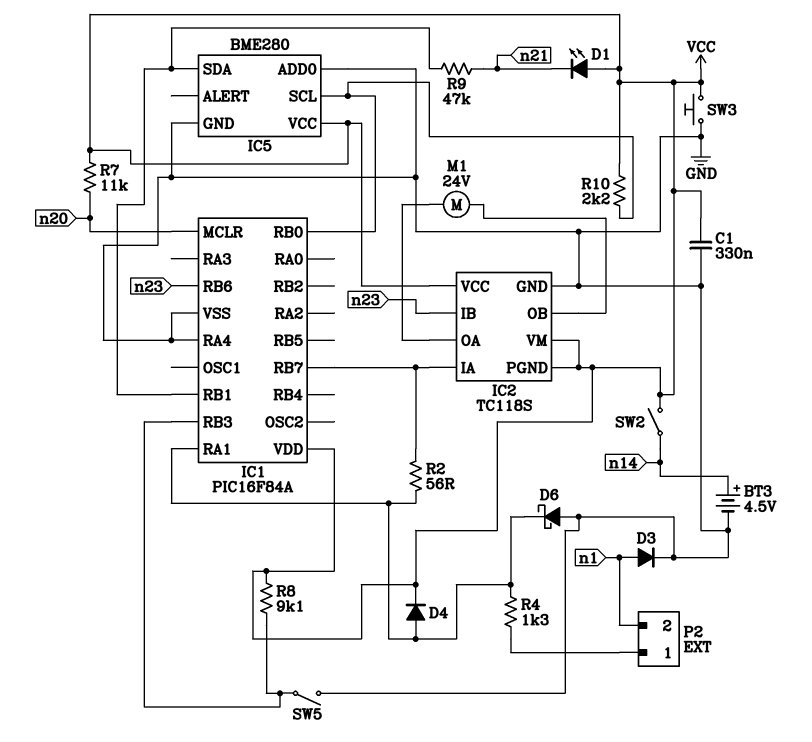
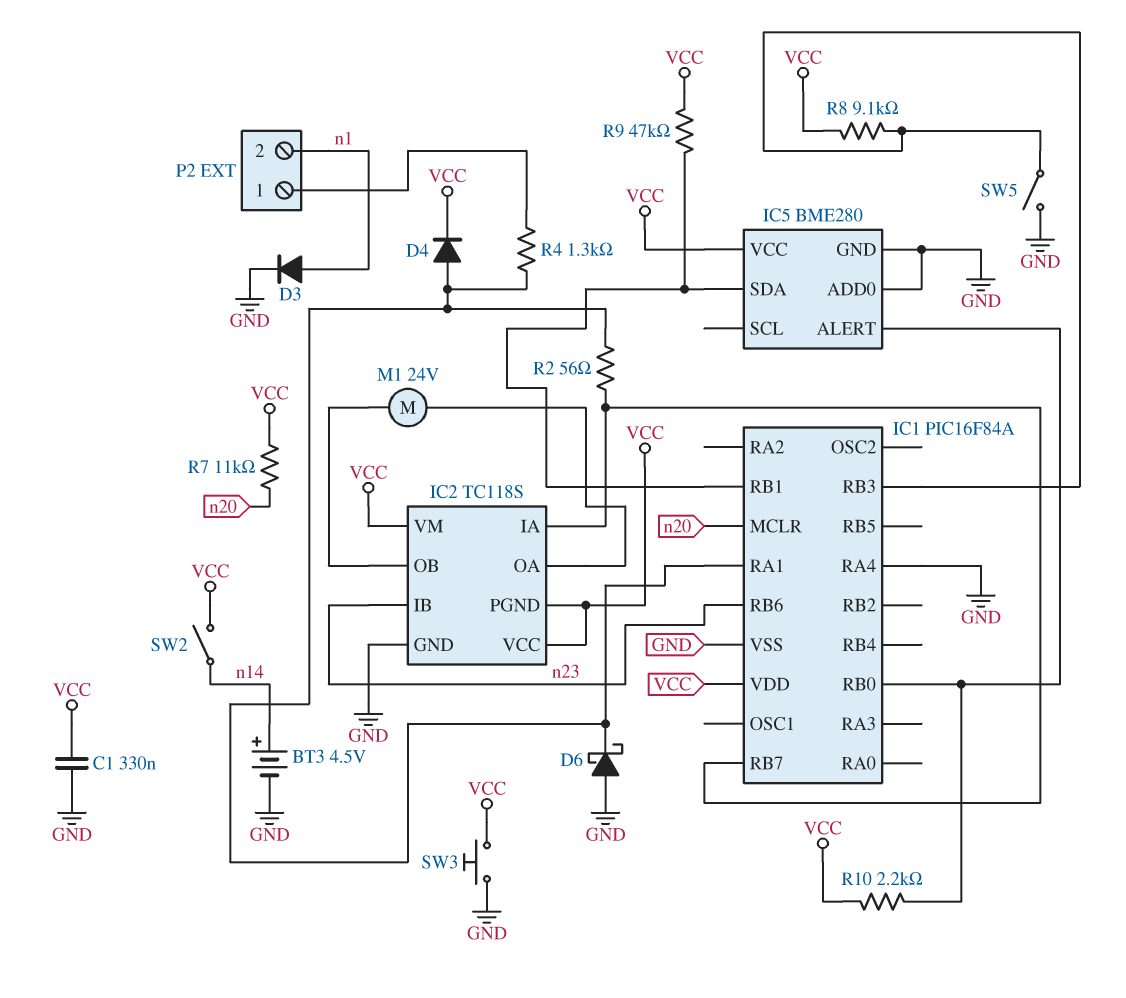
D1: LED (A VCC, K n21) -> none
IC5 pin ALERT: none -> IC1/RB0
IC5 pin SCL: IC1/RB0 -> none
R9: 47k (IC1/RB1, n21) -> 47k (IC1/RB1, VCC)

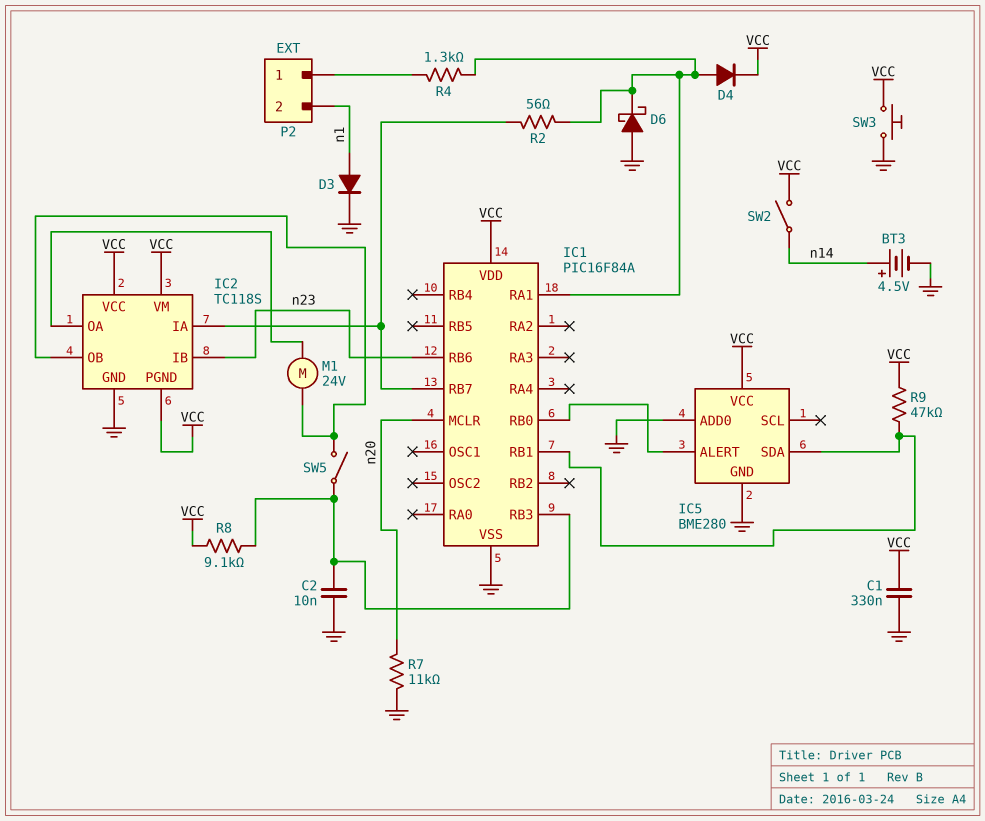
C2: none -> 10nF (GND, IC1/RB3)
IC1 pin RA4: GND -> none
R7: 11k (VCC, n20) -> 11k (GND, n20)
R10: 2.2k (IC1/RB0, VCC) -> none
SW5: switch (GND, IC1/RB3) -> switch (IC1/RB3, IC2/OB)

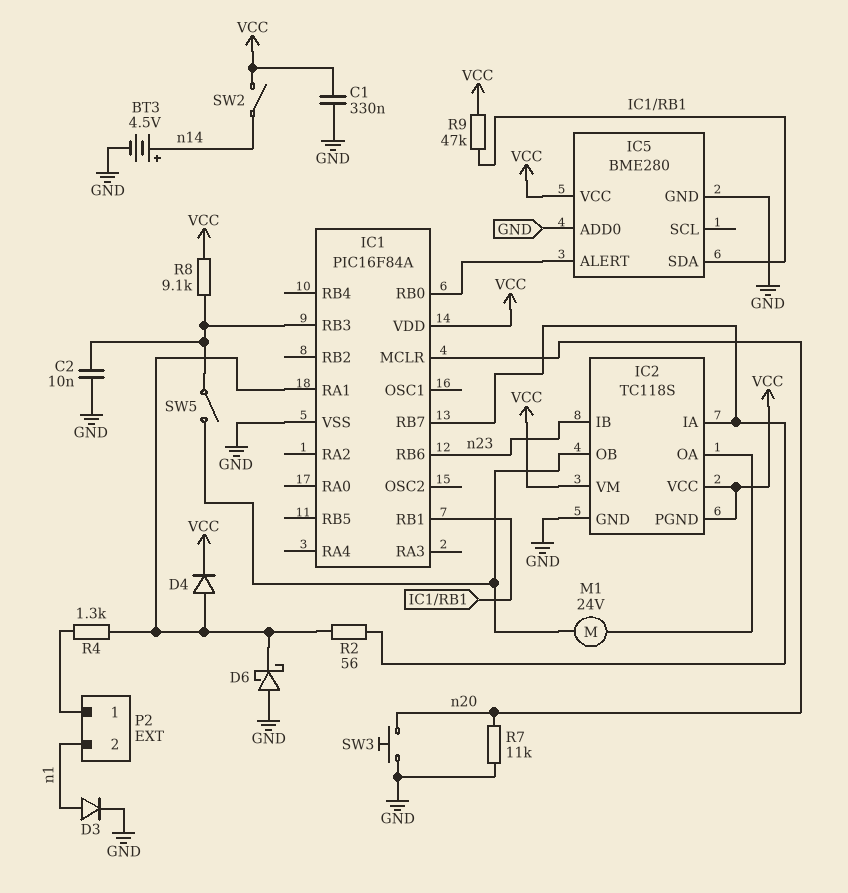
SW3: button (GND, VCC) -> button (GND, n20)

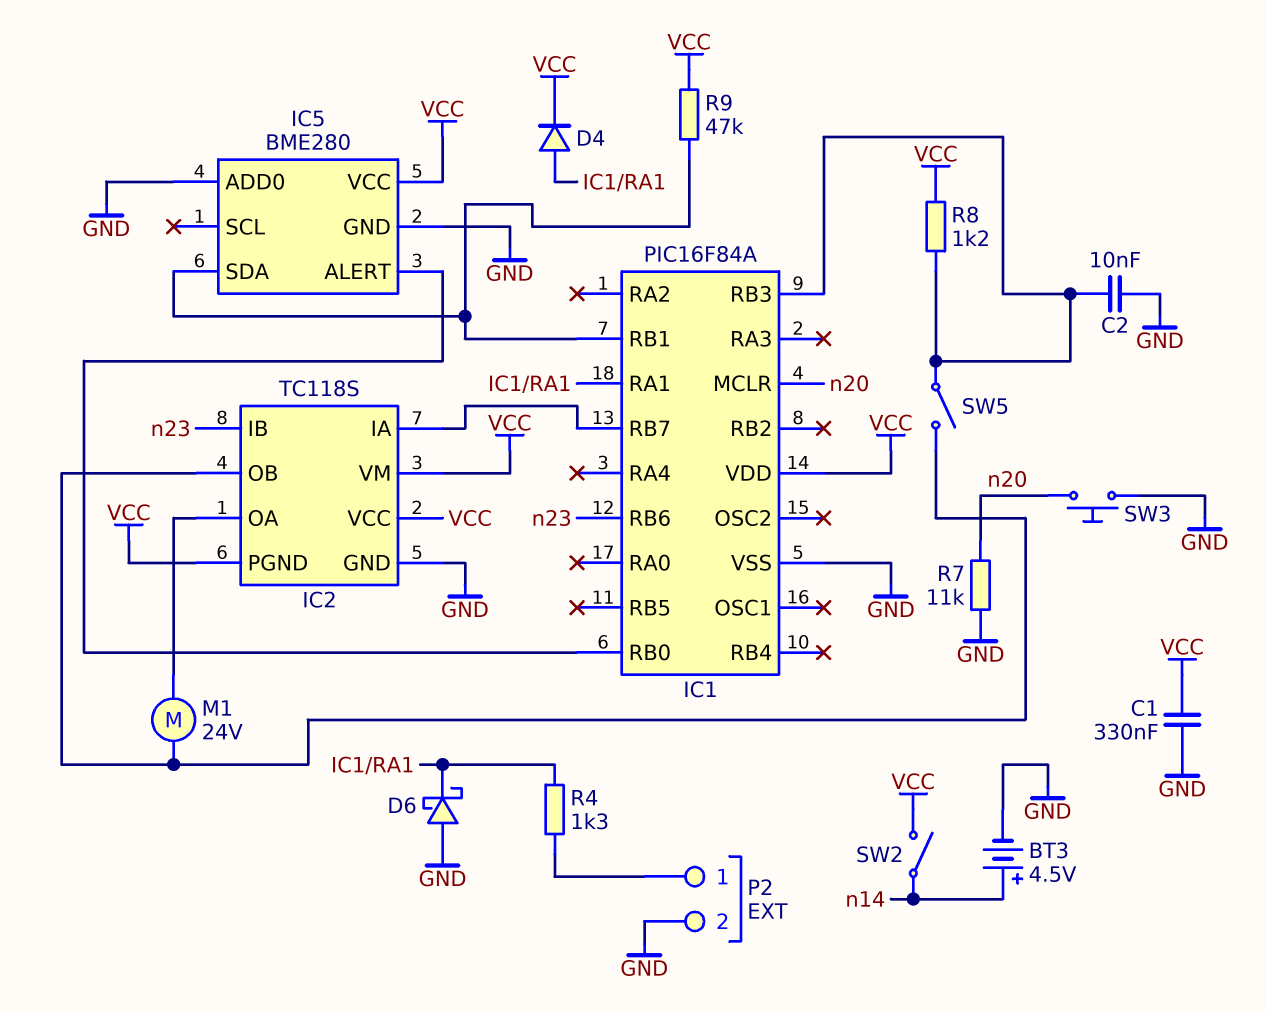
D3: diode (A n1, K GND) -> none
P2 pin 2: n1 -> GND
R2: 56 (IC1/RA1, IC1/RB7) -> none
R8: 9.1k (IC1/RB3, VCC) -> 1.2k (IC1/RB3, VCC)

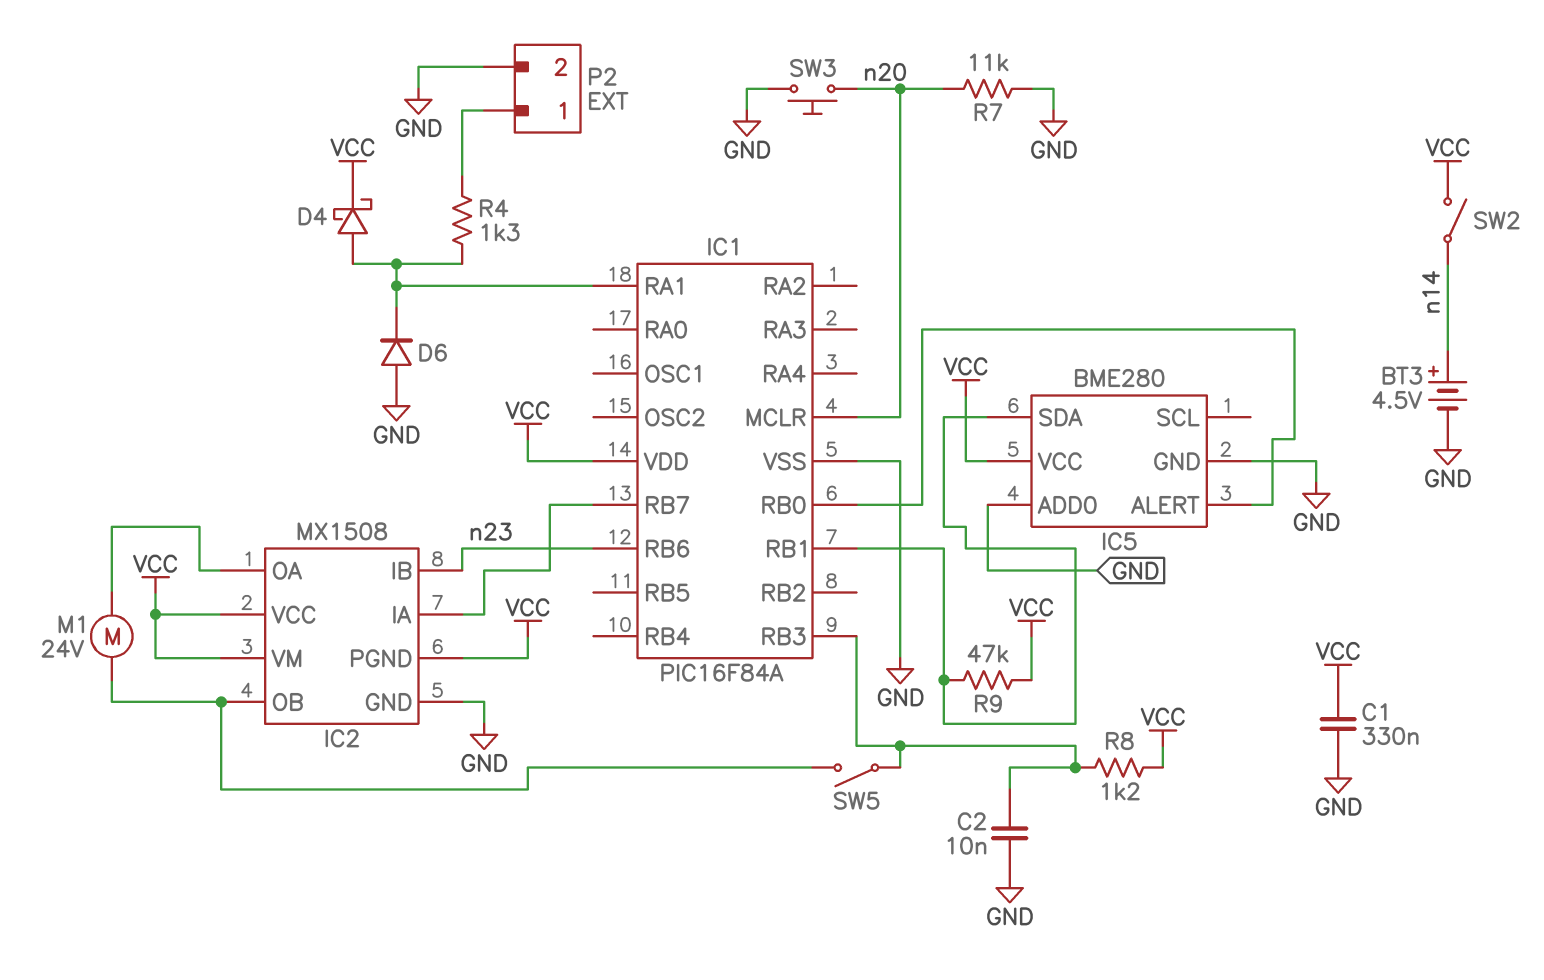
D4: diode (A IC1/RA1, K VCC) -> schottky (A IC1/RA1, K VCC)
D6: schottky (A GND, K IC1/RA1) -> diode (A GND, K IC1/RA1)
IC2: TC118S -> MX1508

